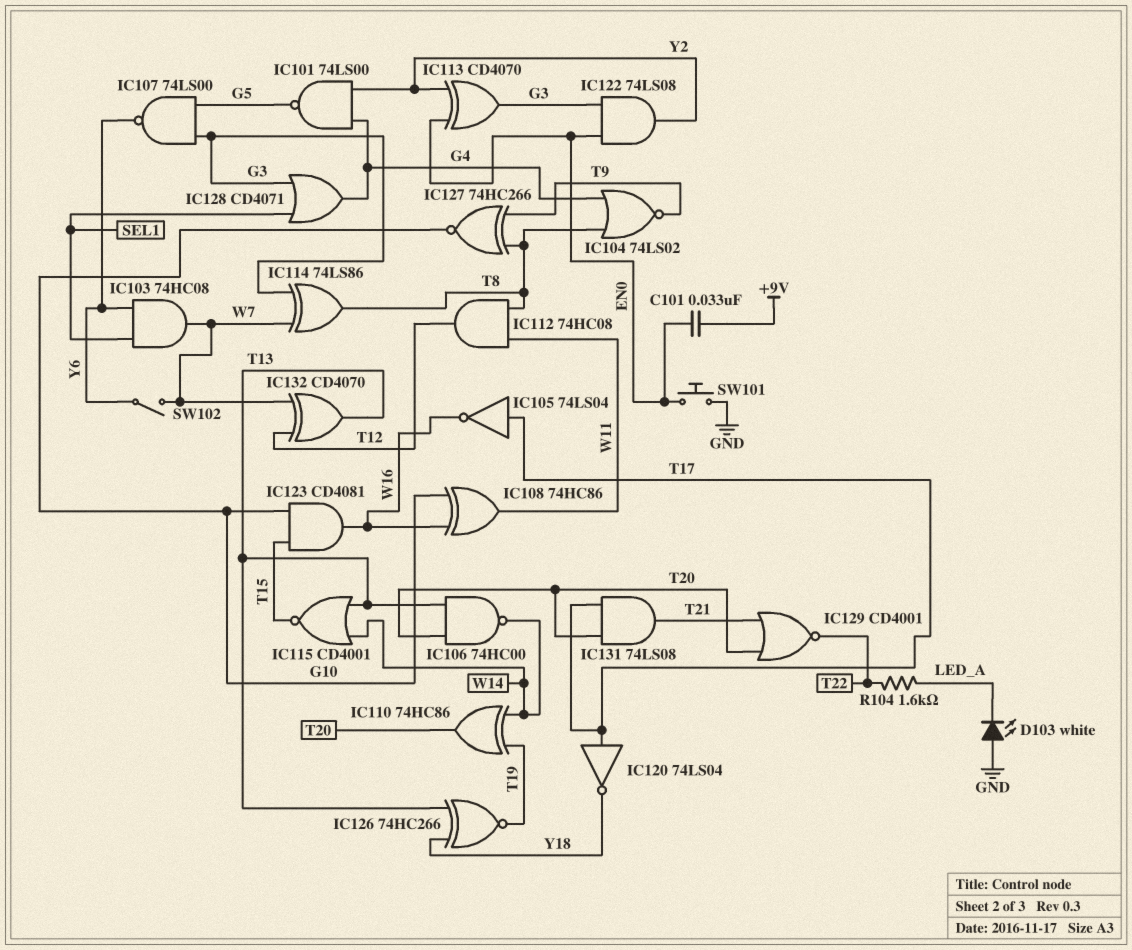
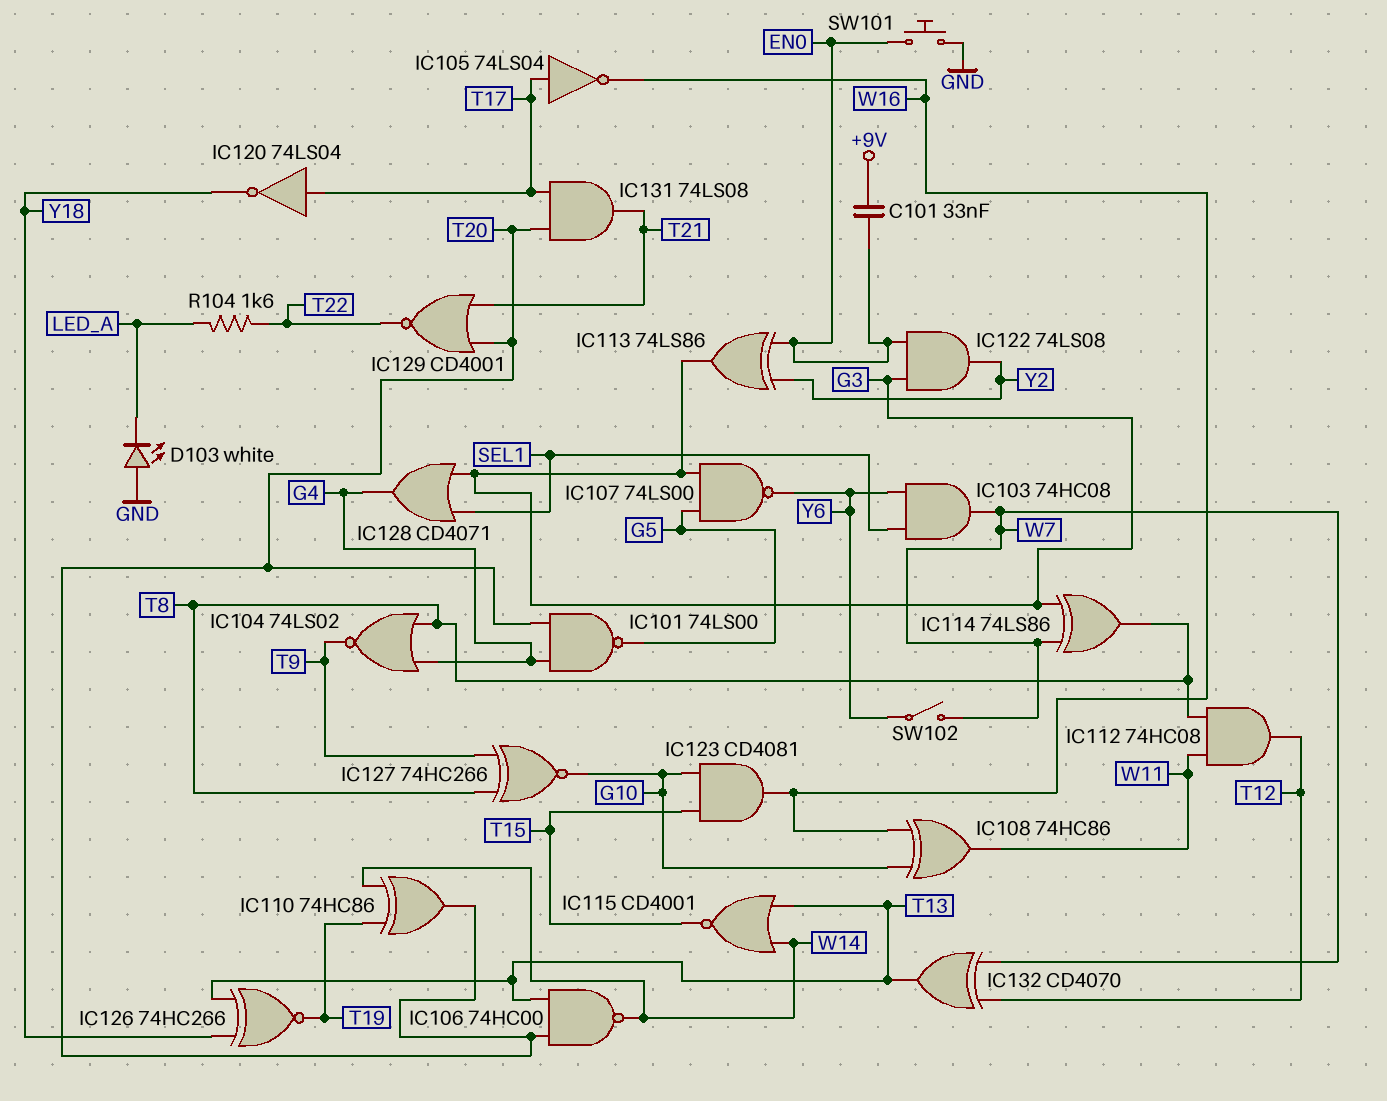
IC101: NAND 74LS00 (in G4, in Y2, out G5) -> NAND 74LS00 (in G4, in T20, out G5)
IC113: XOR CD4070 (in EN0, in Y2, out G3) -> XOR 74LS86 (in EN0, in Y2, out G3)

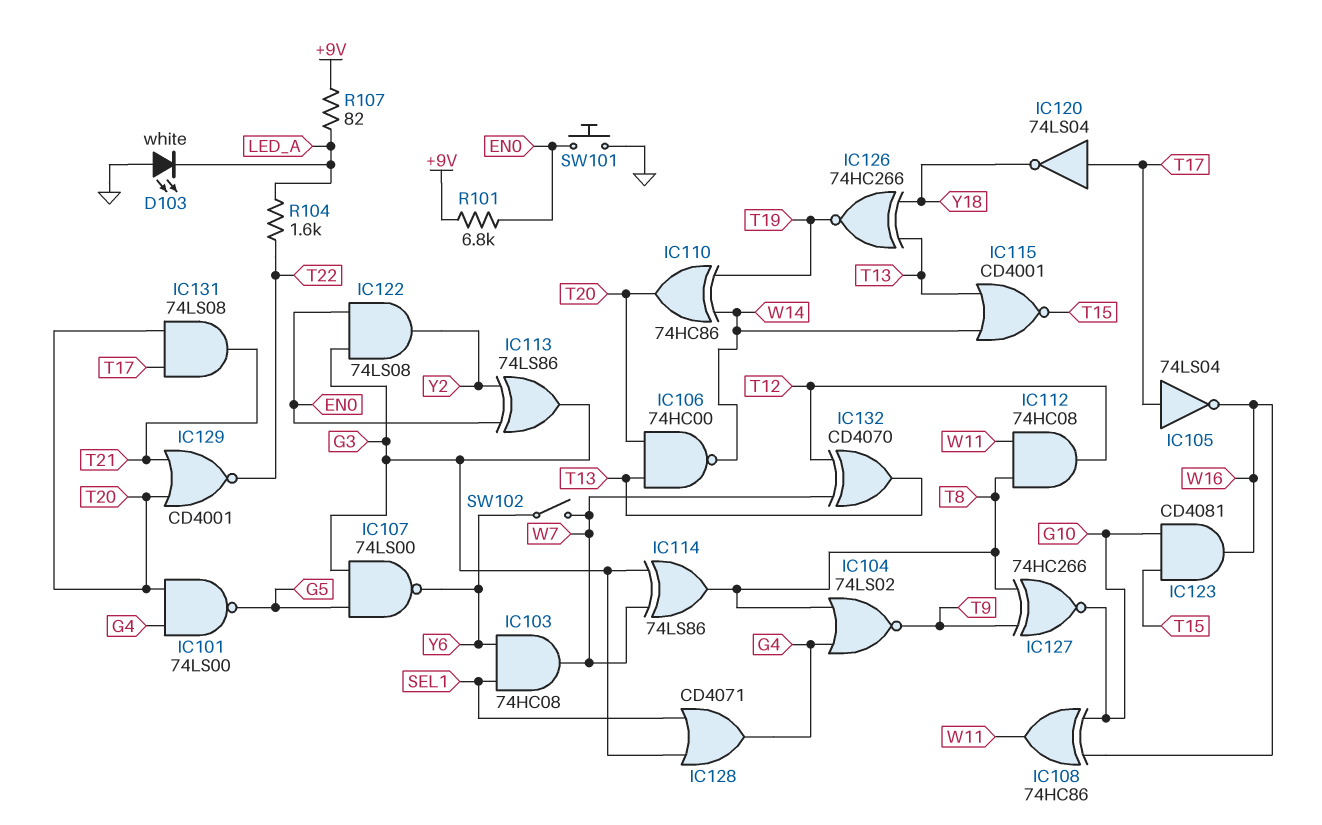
C101: 33nF (+9V, EN0) -> none
R101: none -> 6.8k (+9V, EN0)
R107: none -> 82 (+9V, LED_A)

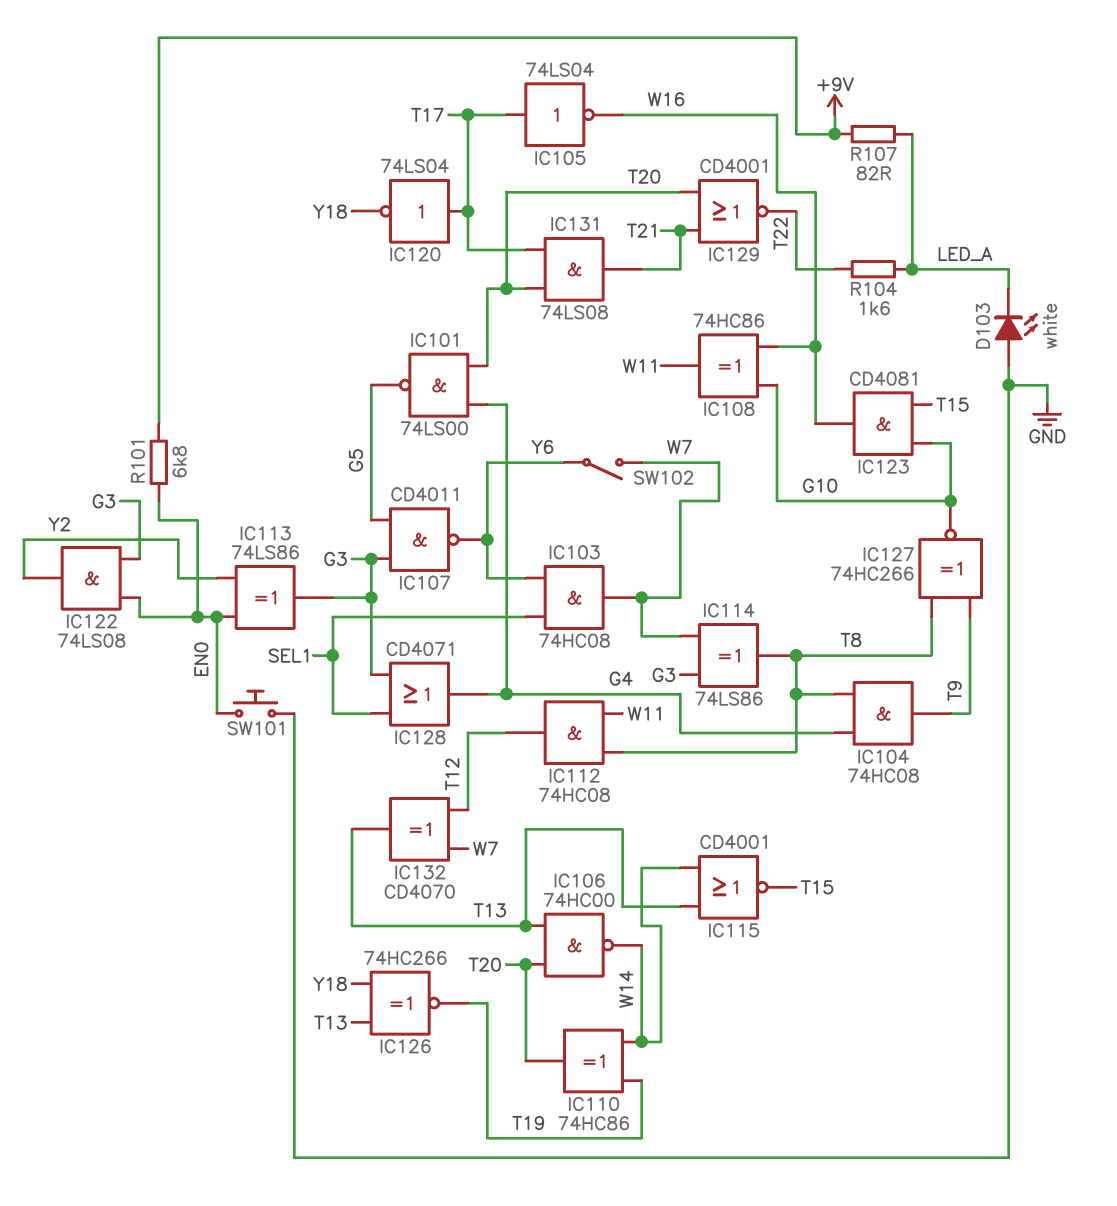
IC104: NOR 74LS02 (in G4, in T8, out T9) -> AND 74HC08 (in G4, in T8, out T9)
IC107: NAND 74LS00 (in G3, in G5, out Y6) -> NAND CD4011 (in G3, in G5, out Y6)

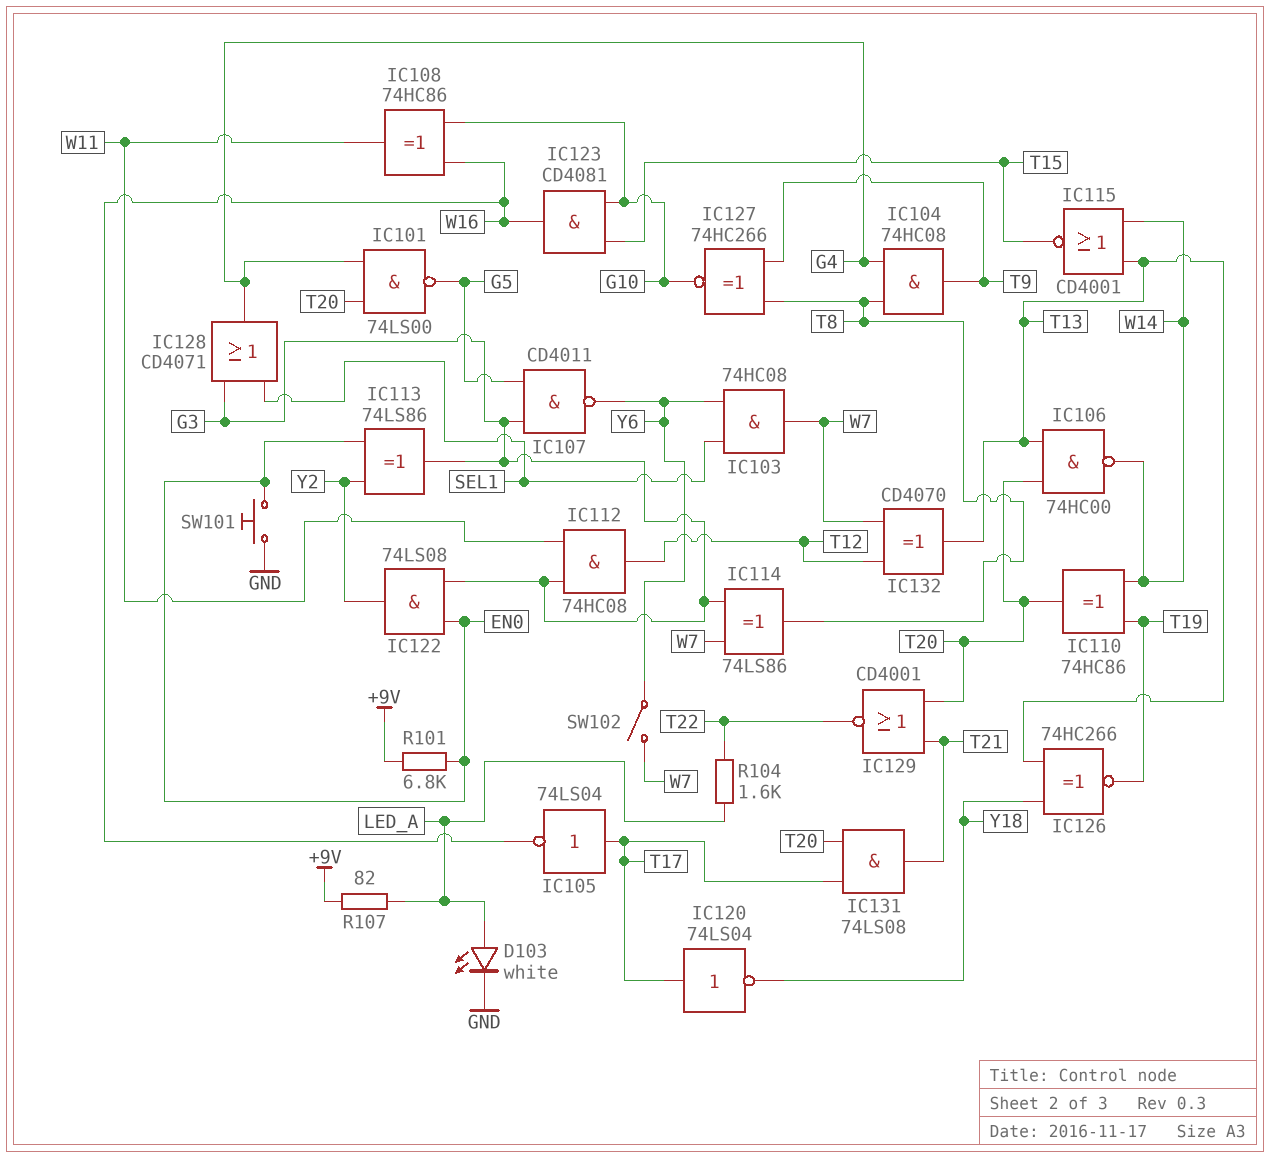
D103: LED white (A GND, K LED_A) -> LED white (A LED_A, K GND)
IC112: AND 74HC08 (in T8, in W11, out T12) -> AND 74HC08 (in G3, in W11, out T12)

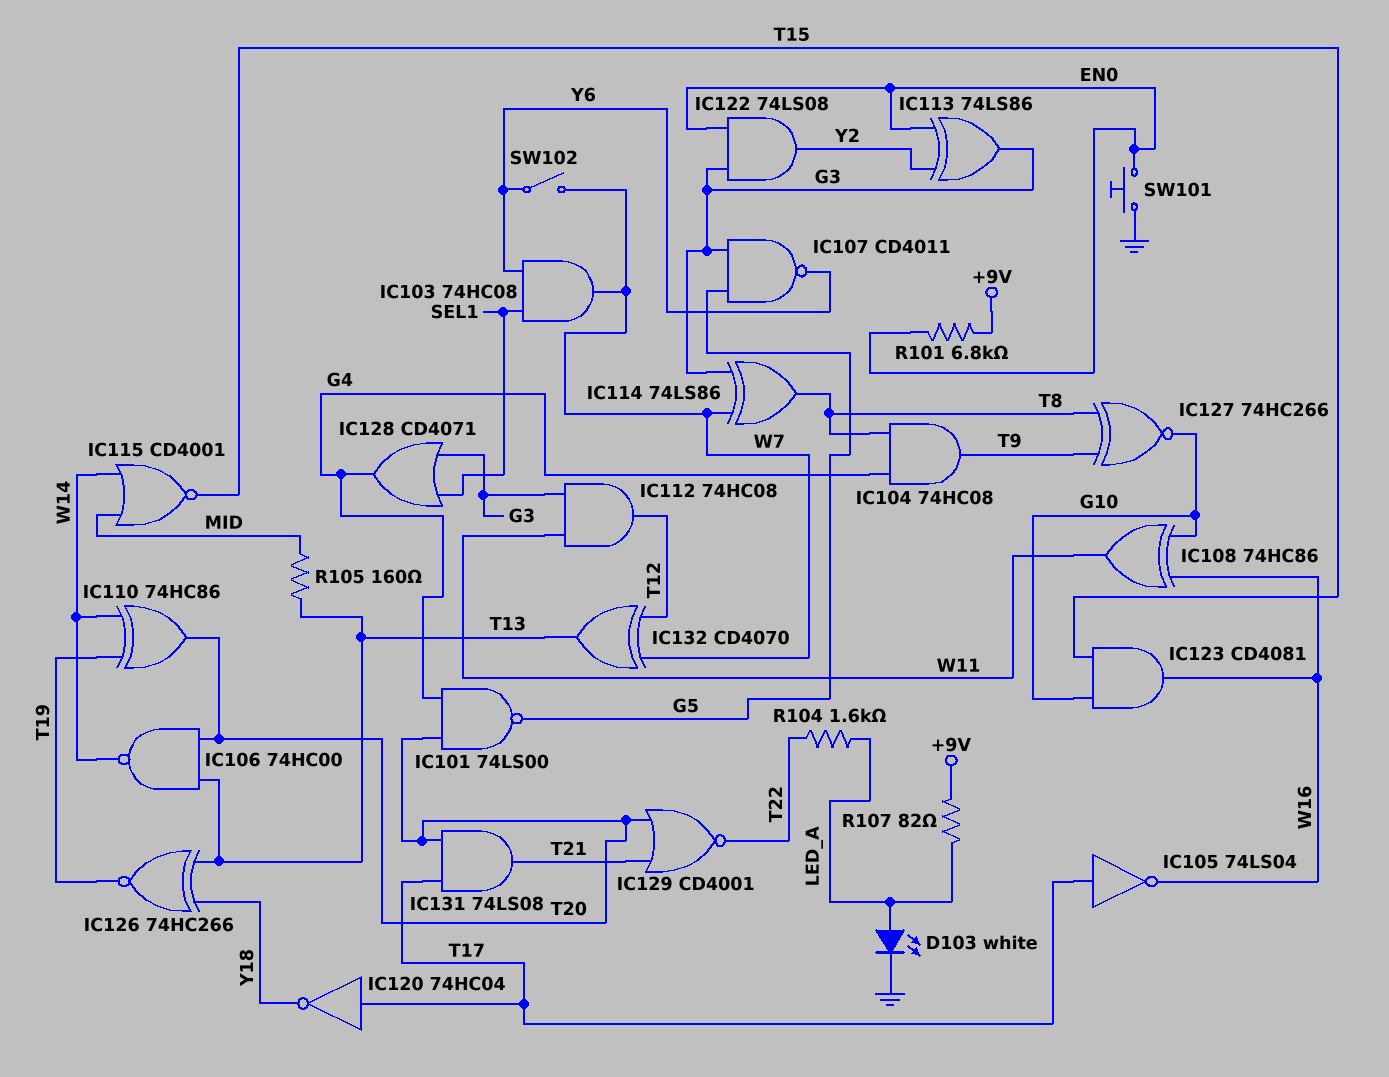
IC115: NOR CD4001 (in T13, in W14, out T15) -> NOR CD4001 (in MID, in W14, out T15)
IC120: NOT 74LS04 (in T17, out Y18) -> NOT 74HC04 (in T17, out Y18)
R105: none -> 160 (MID, T13)

